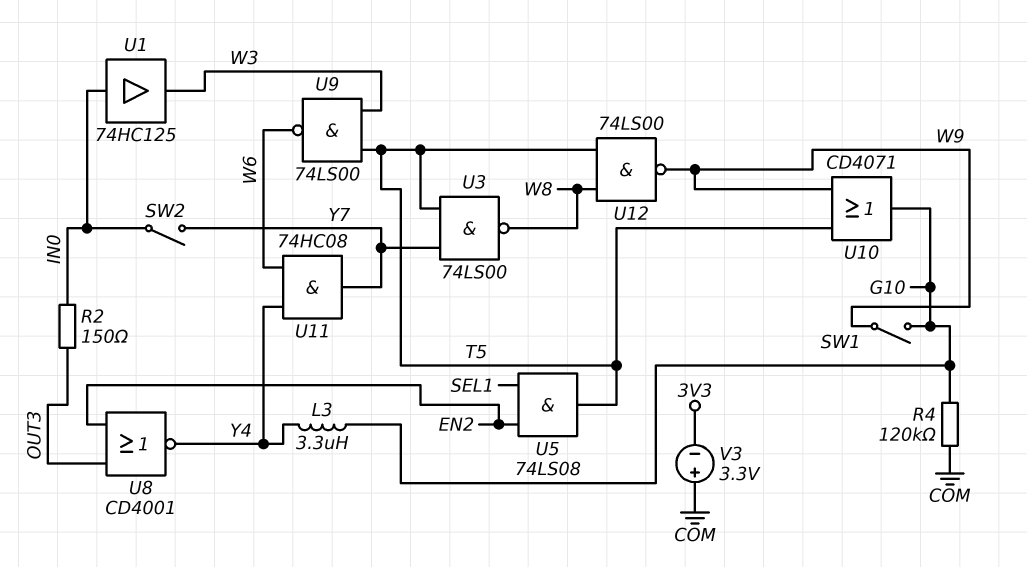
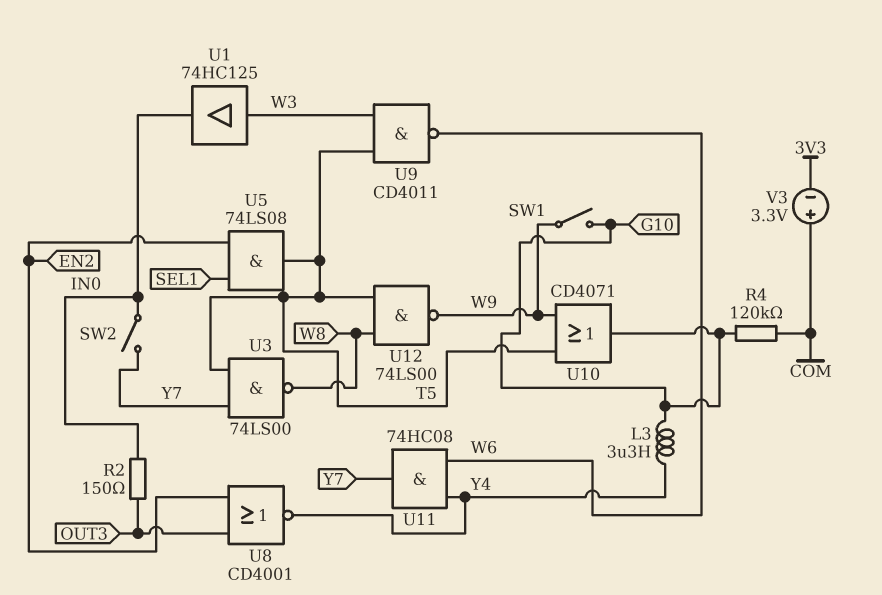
U1: buffer 74HC125 (in IN0, out W3) -> buffer 74HC125 (in W3, out IN0)
U9: NAND 74LS00 (in T5, in W3, out W6) -> NAND CD4011 (in T5, in W3, out W6)

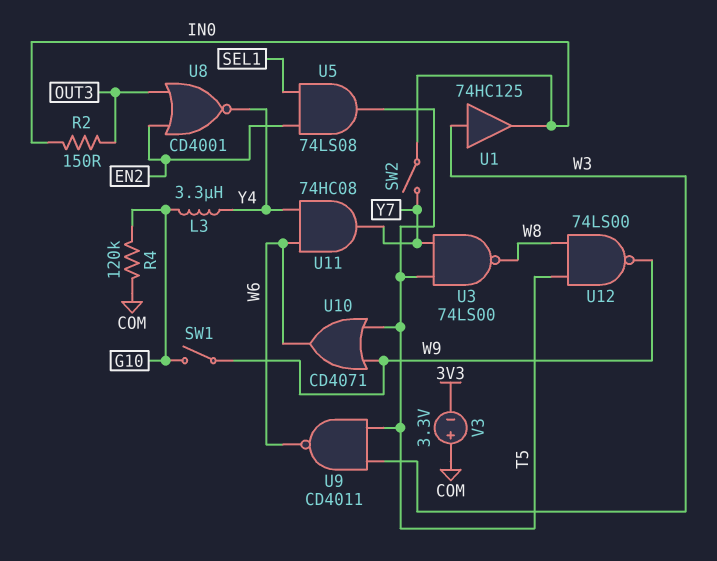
U10: OR CD4071 (in T5, in W9, out G10) -> OR CD4071 (in T5, in W9, out W6)

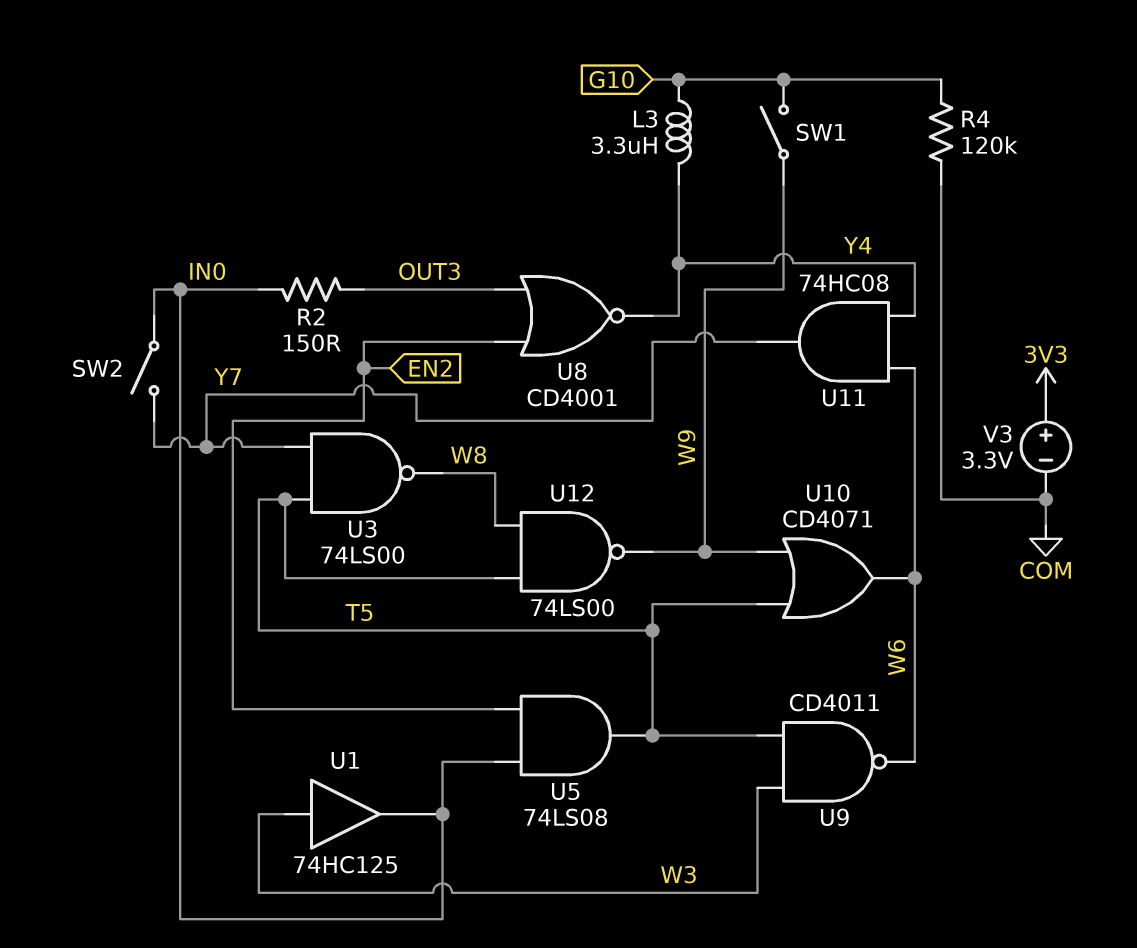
U5: AND 74LS08 (in EN2, in SEL1, out T5) -> AND 74LS08 (in EN2, in IN0, out T5)
V3: 3.3V (plus COM, minus 3V3) -> 3.3V (plus 3V3, minus COM)

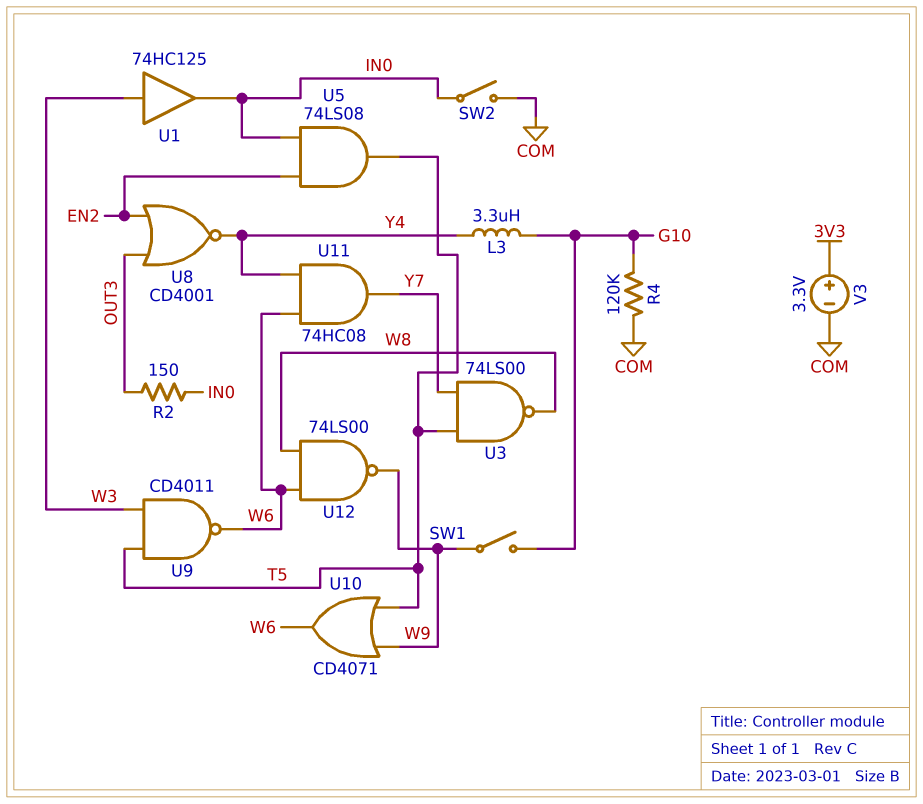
SW2: switch (IN0, Y7) -> switch (COM, IN0)
U12: NAND 74LS00 (in T5, in W8, out W9) -> NAND 74LS00 (in W6, in W8, out W9)

